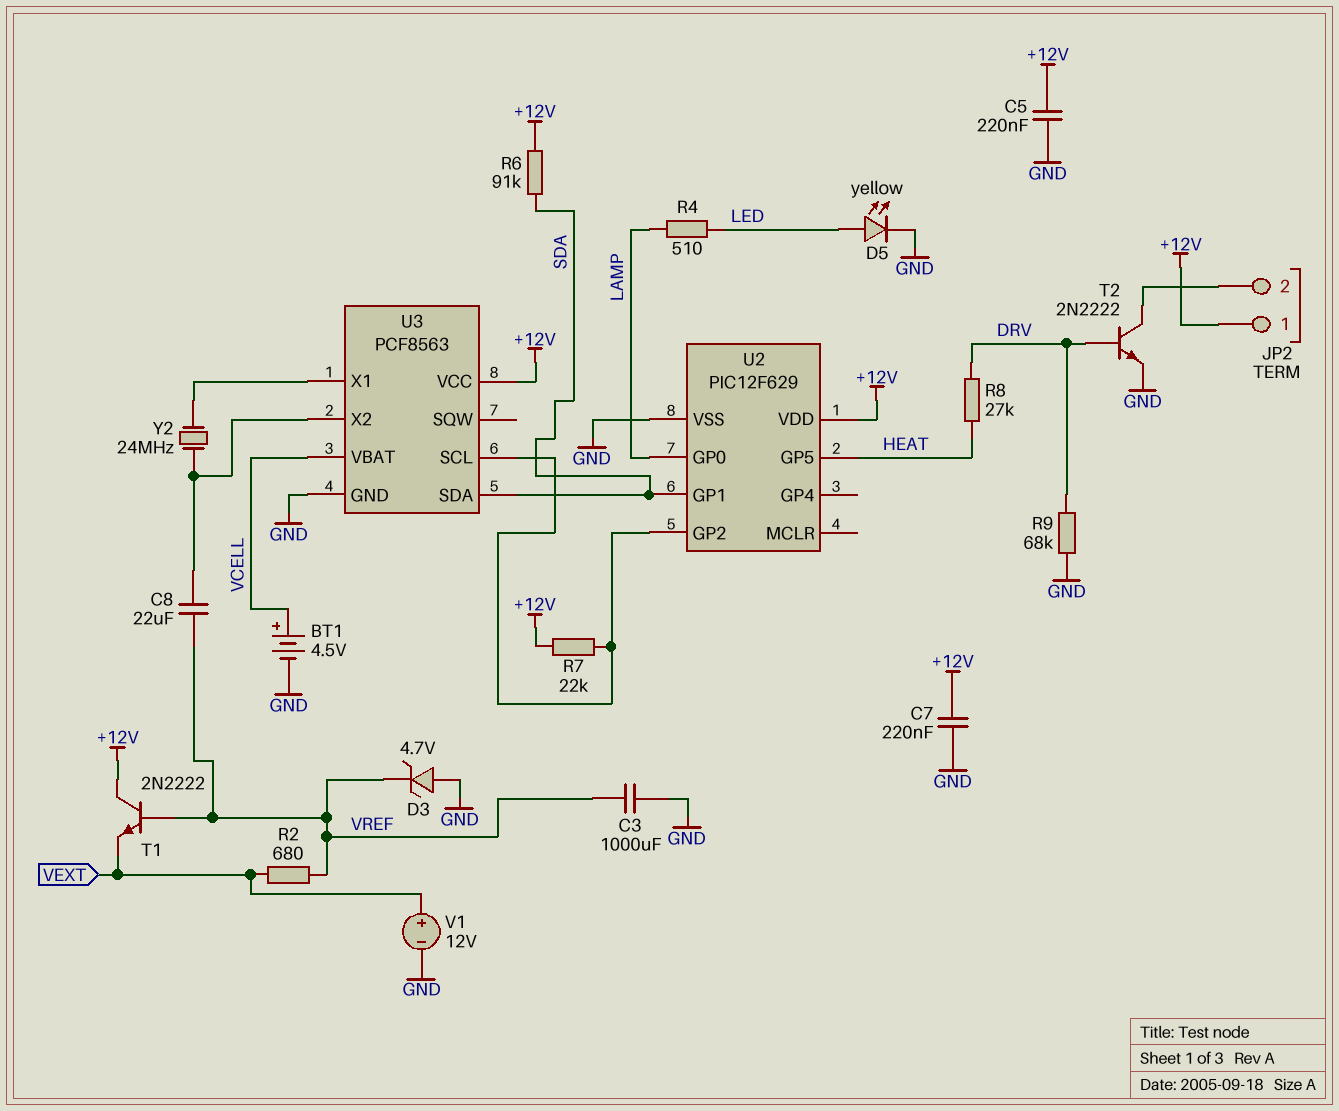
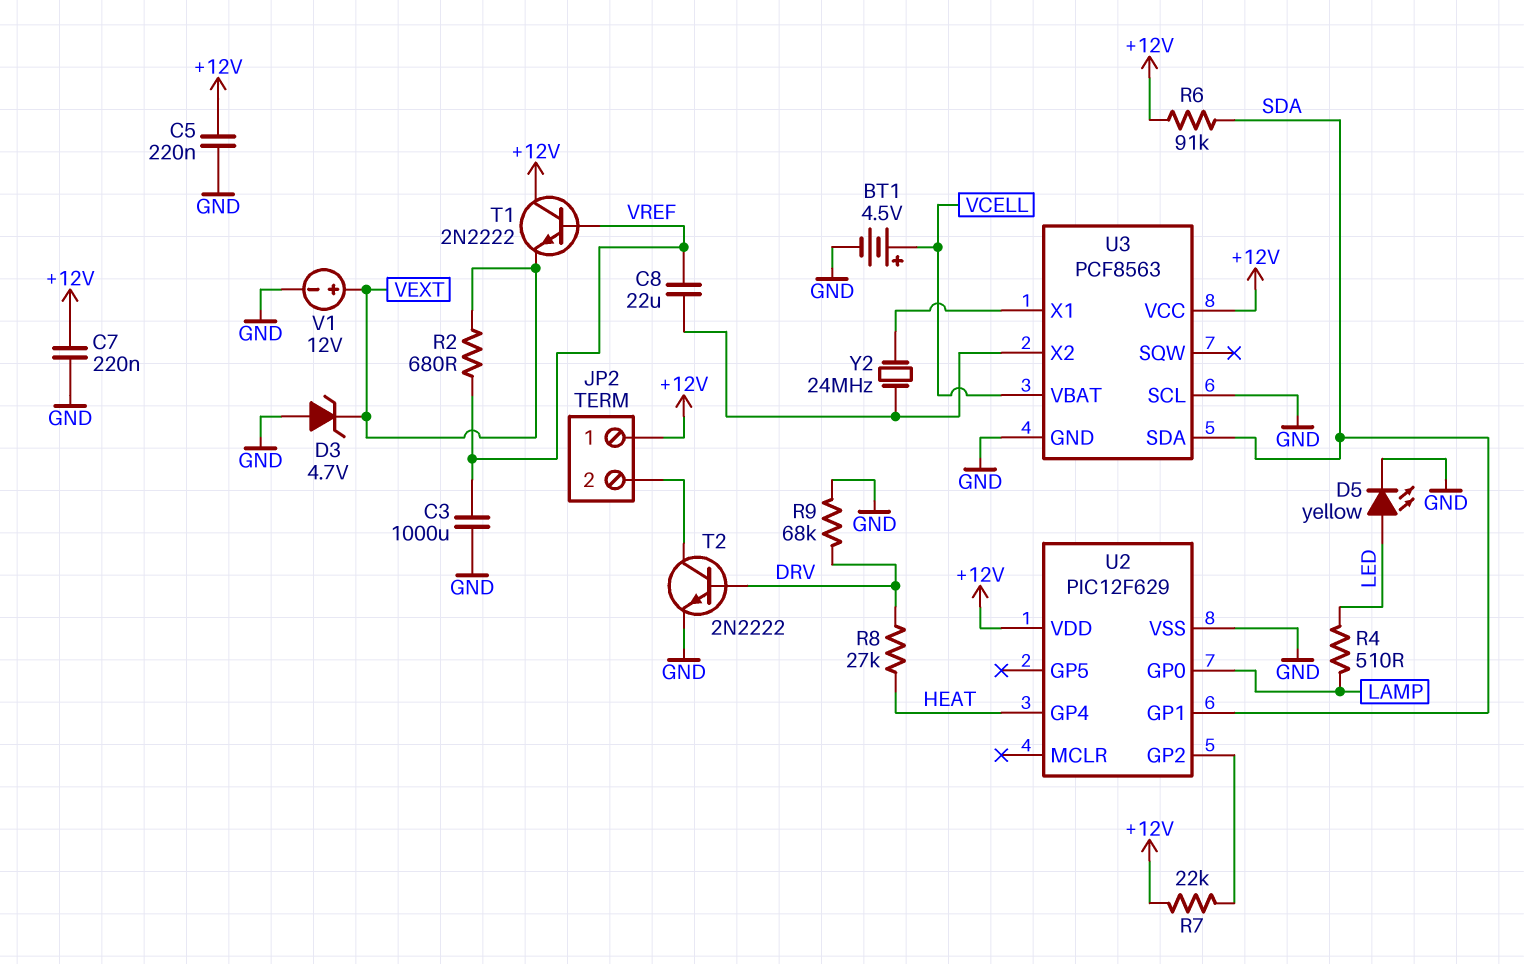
D3: zener 4.7V (A GND, K VREF) -> zener 4.7V (A GND, K VEXT)
U2 pin GP4: none -> HEAT
U2 pin GP5: HEAT -> none
U3 pin SCL: U2/GP2 -> GND

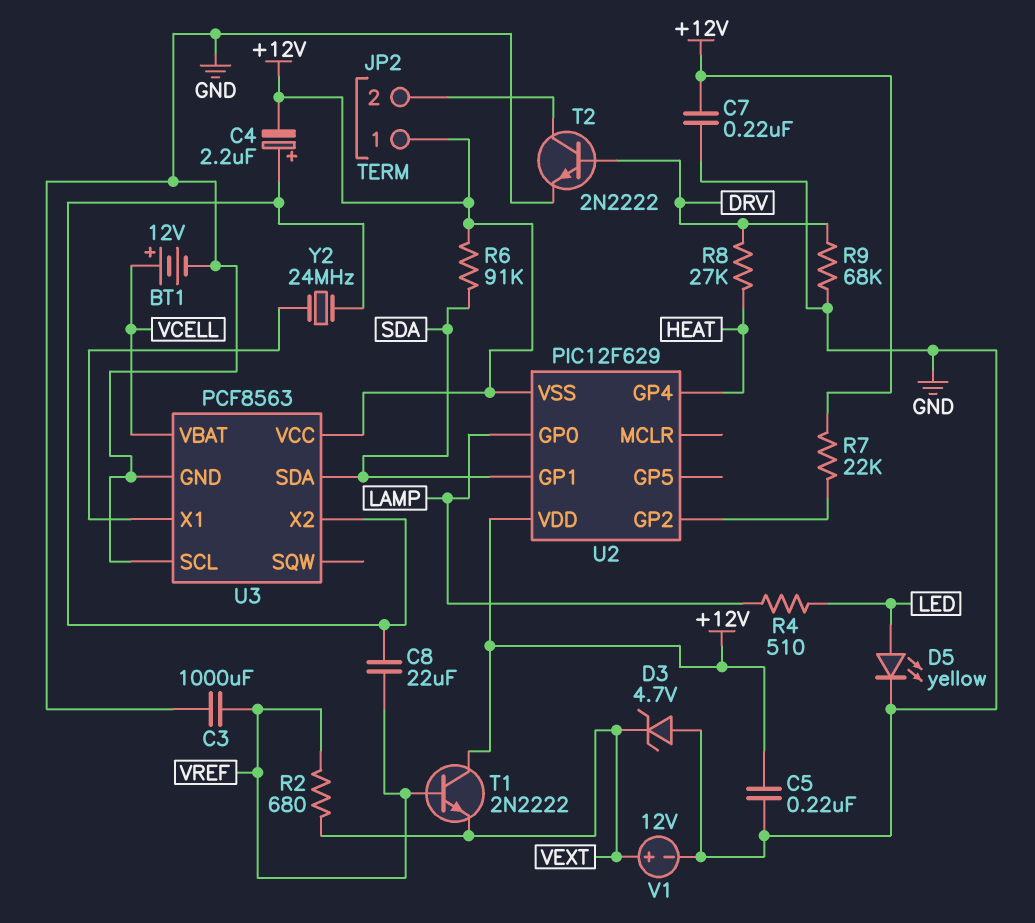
BT1: 4.5V (plus VCELL, minus GND) -> 12V (plus VCELL, minus GND)
C4: none -> 2.2uF (plus U3/X2, minus +12V)
U2 pin VSS: GND -> +12V

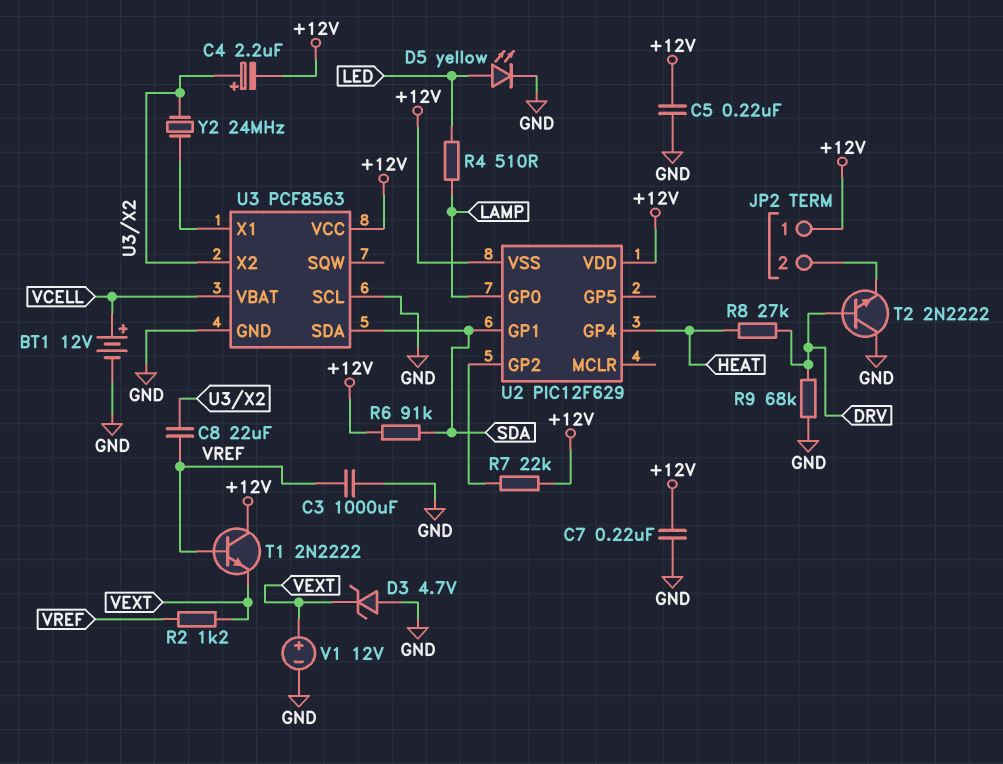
R2: 680 (VEXT, VREF) -> 1.2k (VEXT, VREF)
T2: NPN 2N2222 (B DRV, C JP2/2, E GND) -> NPN 2N2222 (B DRV, C GND, E JP2/2)

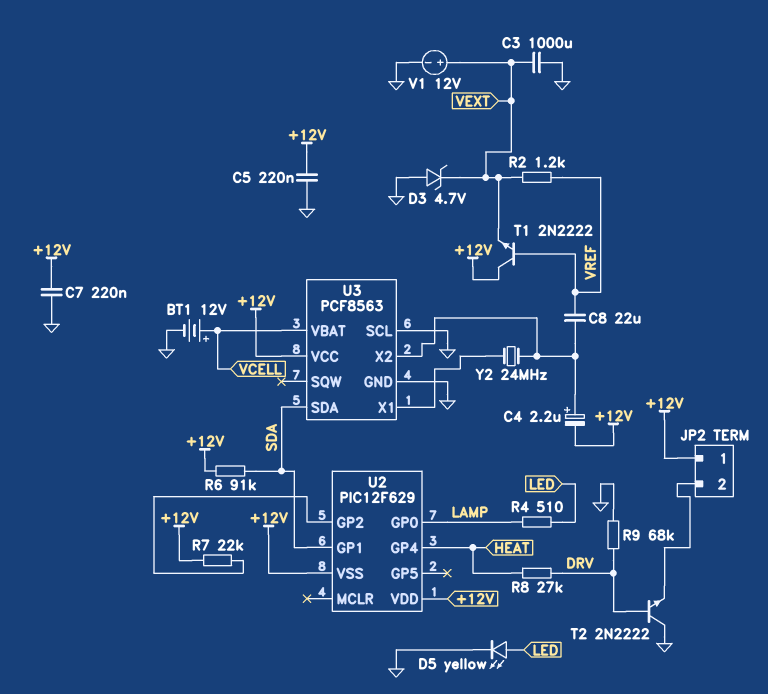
C3: 1000uF (GND, VREF) -> 1000uF (GND, VEXT)

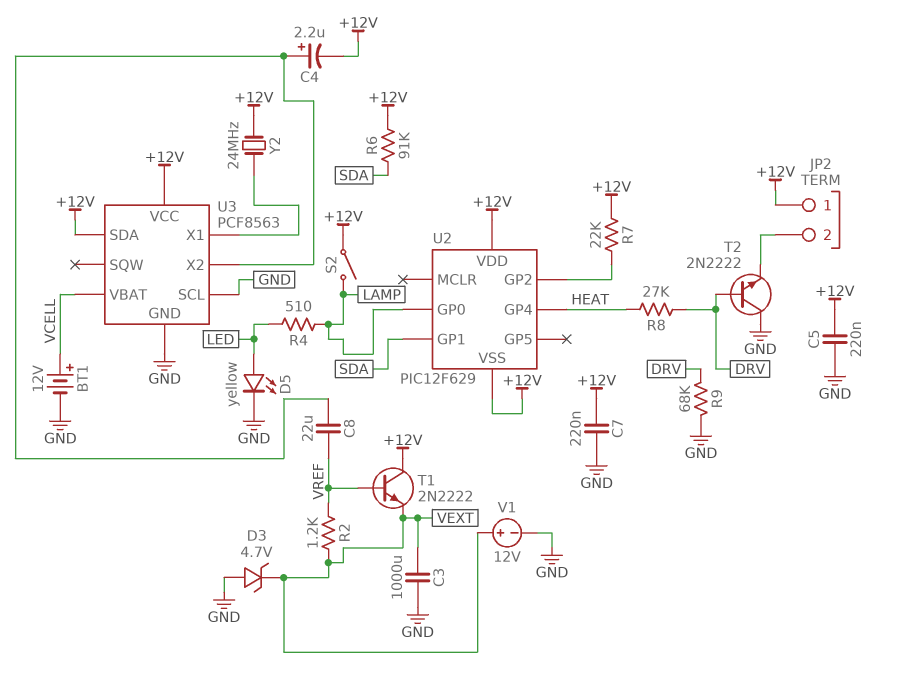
S2: none -> switch (+12V, LAMP)
U3 pin SDA: SDA -> +12V
Y2: 24MHz (U3/X1, U3/X2) -> 24MHz (+12V, U3/X1)

